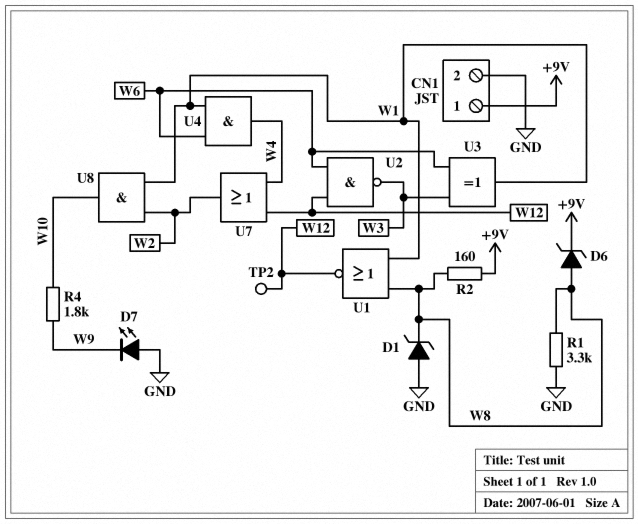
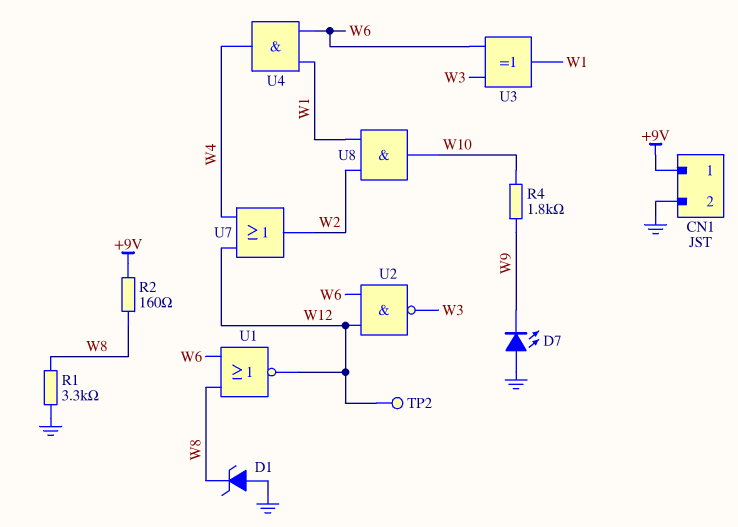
D6: zener (A W8, K +9V) -> none
U1: NOR (in W1, in W8, out W12) -> NOR (in W6, in W8, out W12)

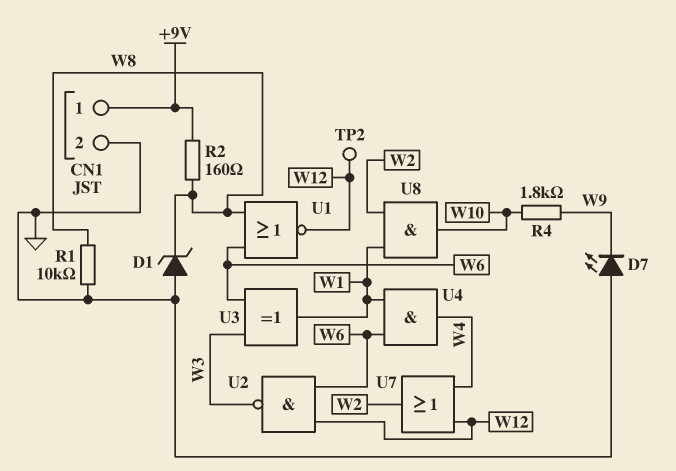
R1: 3.3k (GND, W8) -> 10k (GND, W8)

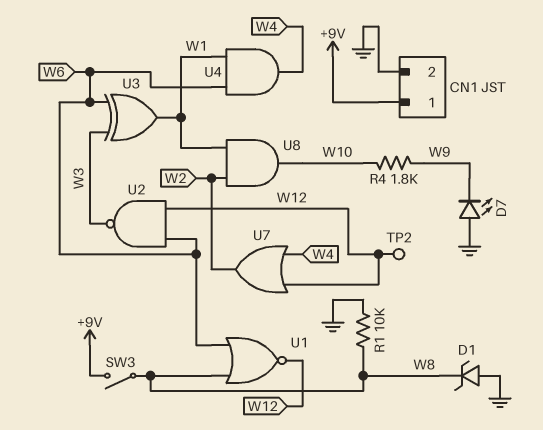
R2: 160 (+9V, W8) -> none
SW3: none -> switch (+9V, W8)

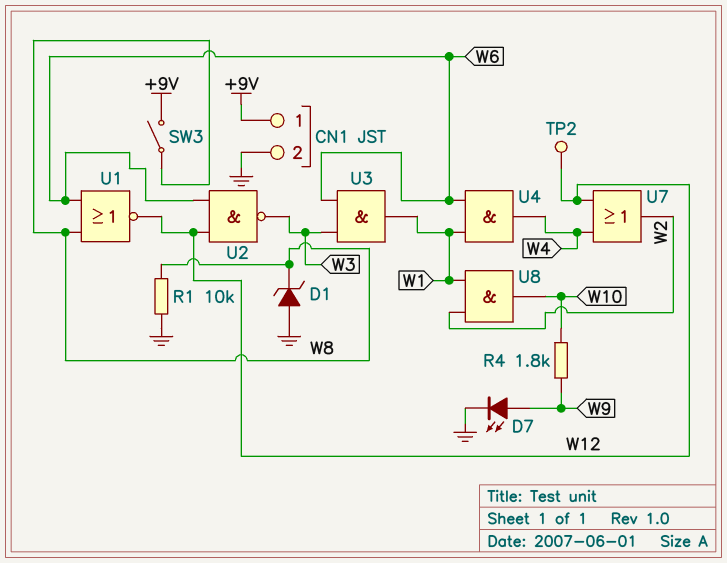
D7: LED (A GND, K W9) -> LED (A W9, K GND)
U3: XOR (in W3, in W6, out W1) -> AND (in W3, in W6, out W1)

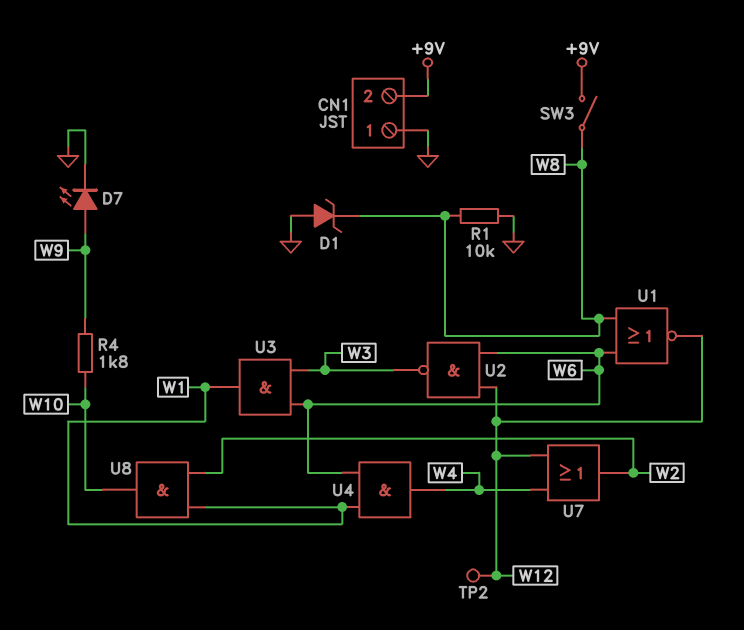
CN1 pin 1: +9V -> GND
CN1 pin 2: GND -> +9V

